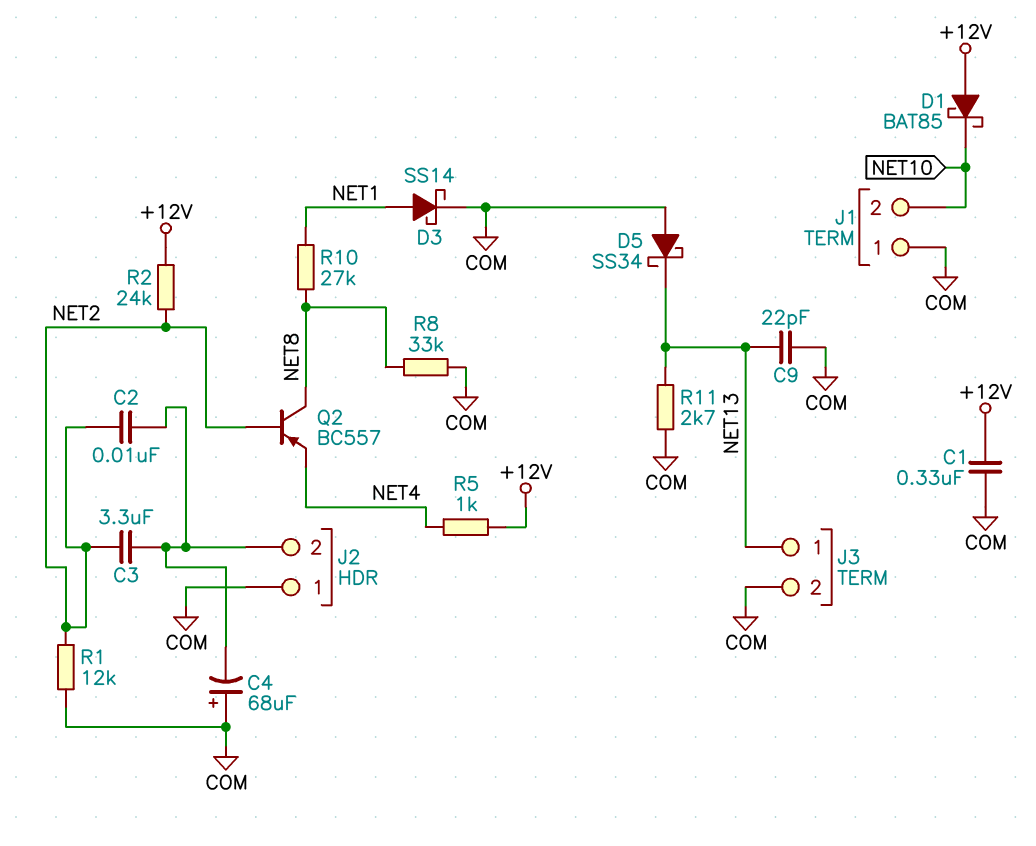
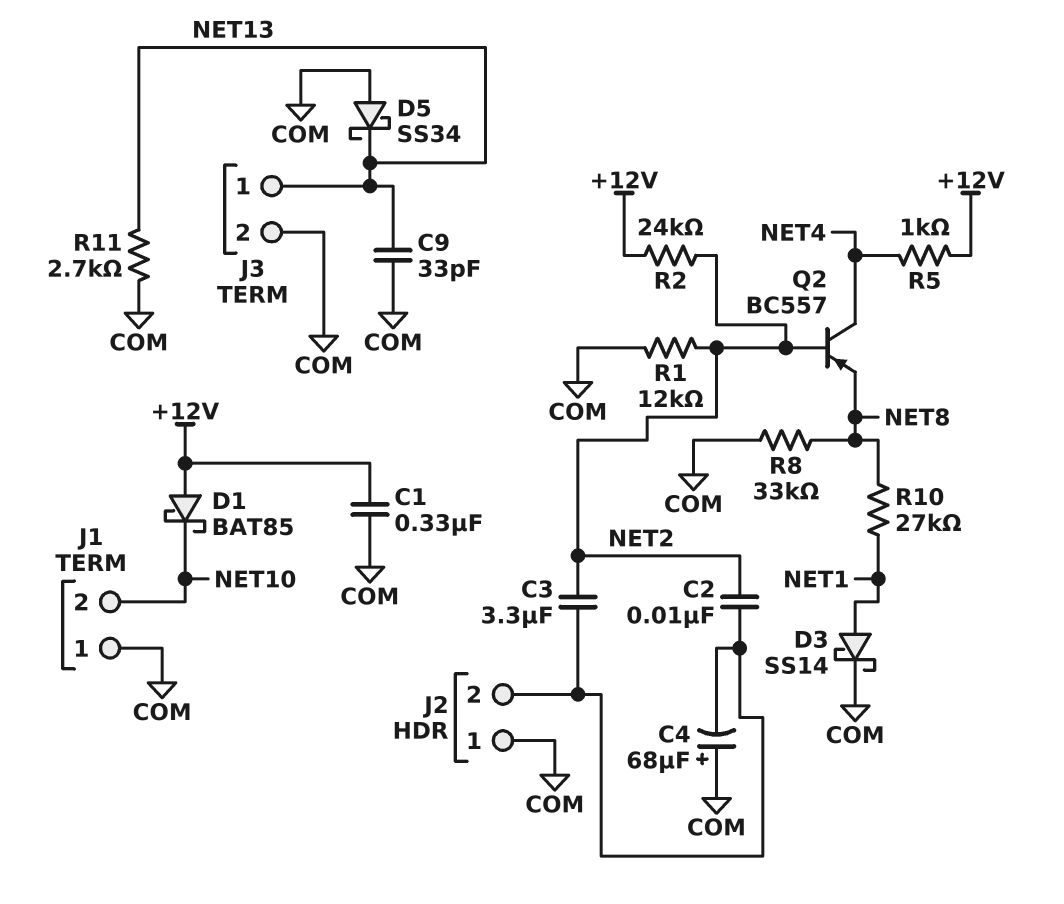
C9: 22pF (COM, NET13) -> 33pF (COM, NET13)
Q2: PNP BC557 (B NET2, C NET8, E NET4) -> PNP BC557 (B NET2, C NET4, E NET8)

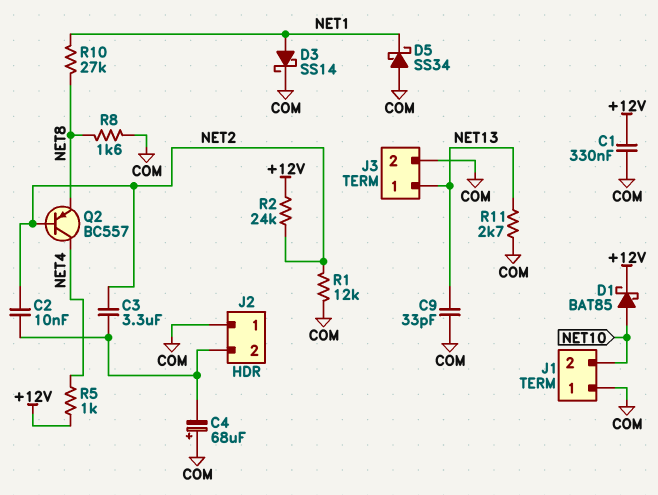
D1: schottky BAT85 (A +12V, K NET10) -> schottky BAT85 (A NET10, K +12V)
D5: schottky SS34 (A COM, K NET13) -> schottky SS34 (A COM, K NET1)
R8: 33k (COM, NET8) -> 1.6k (COM, NET8)

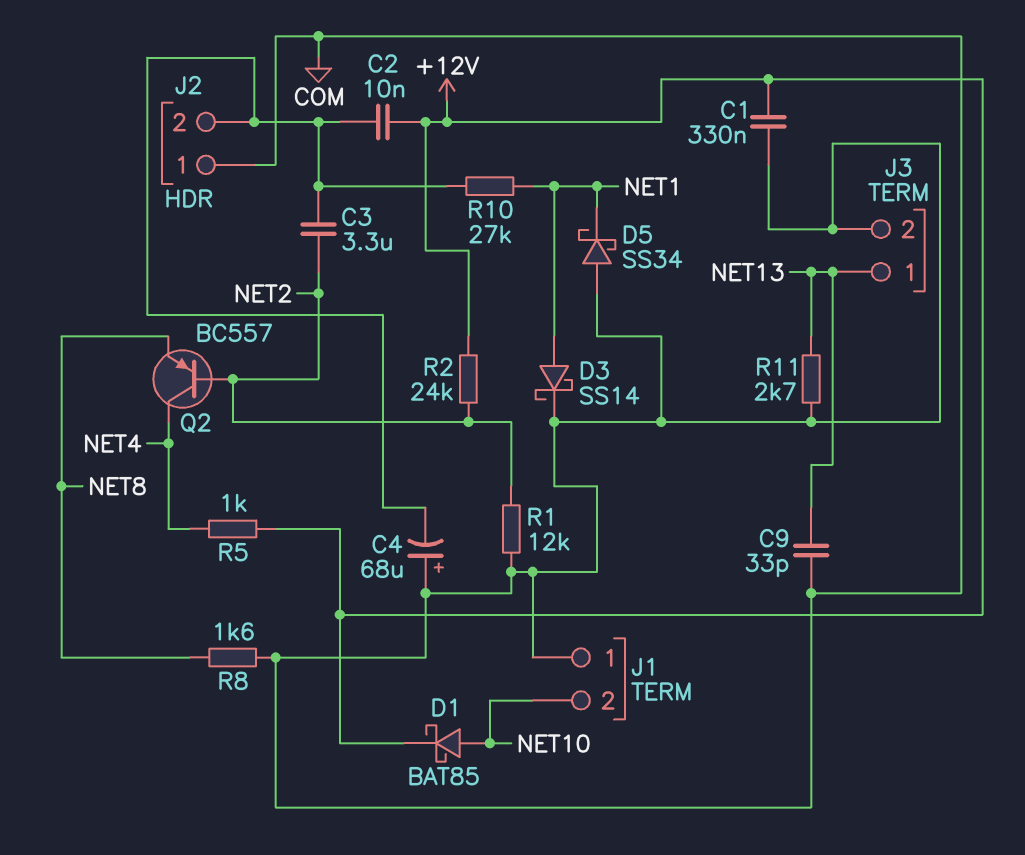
C2: 10nF (J2/2, NET2) -> 10nF (+12V, J2/2)
R10: 27k (NET1, NET8) -> 27k (J2/2, NET1)

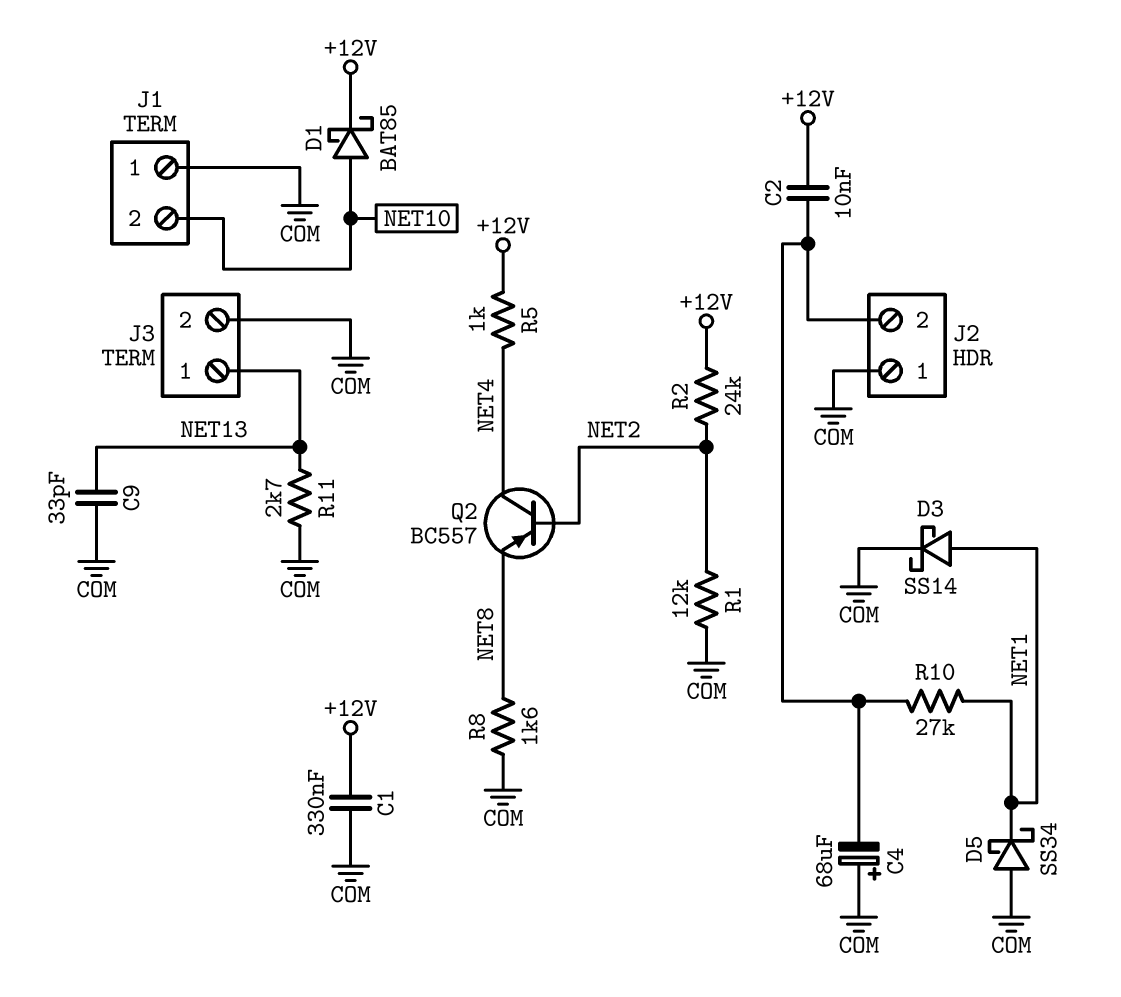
C3: 3.3uF (J2/2, NET2) -> none

